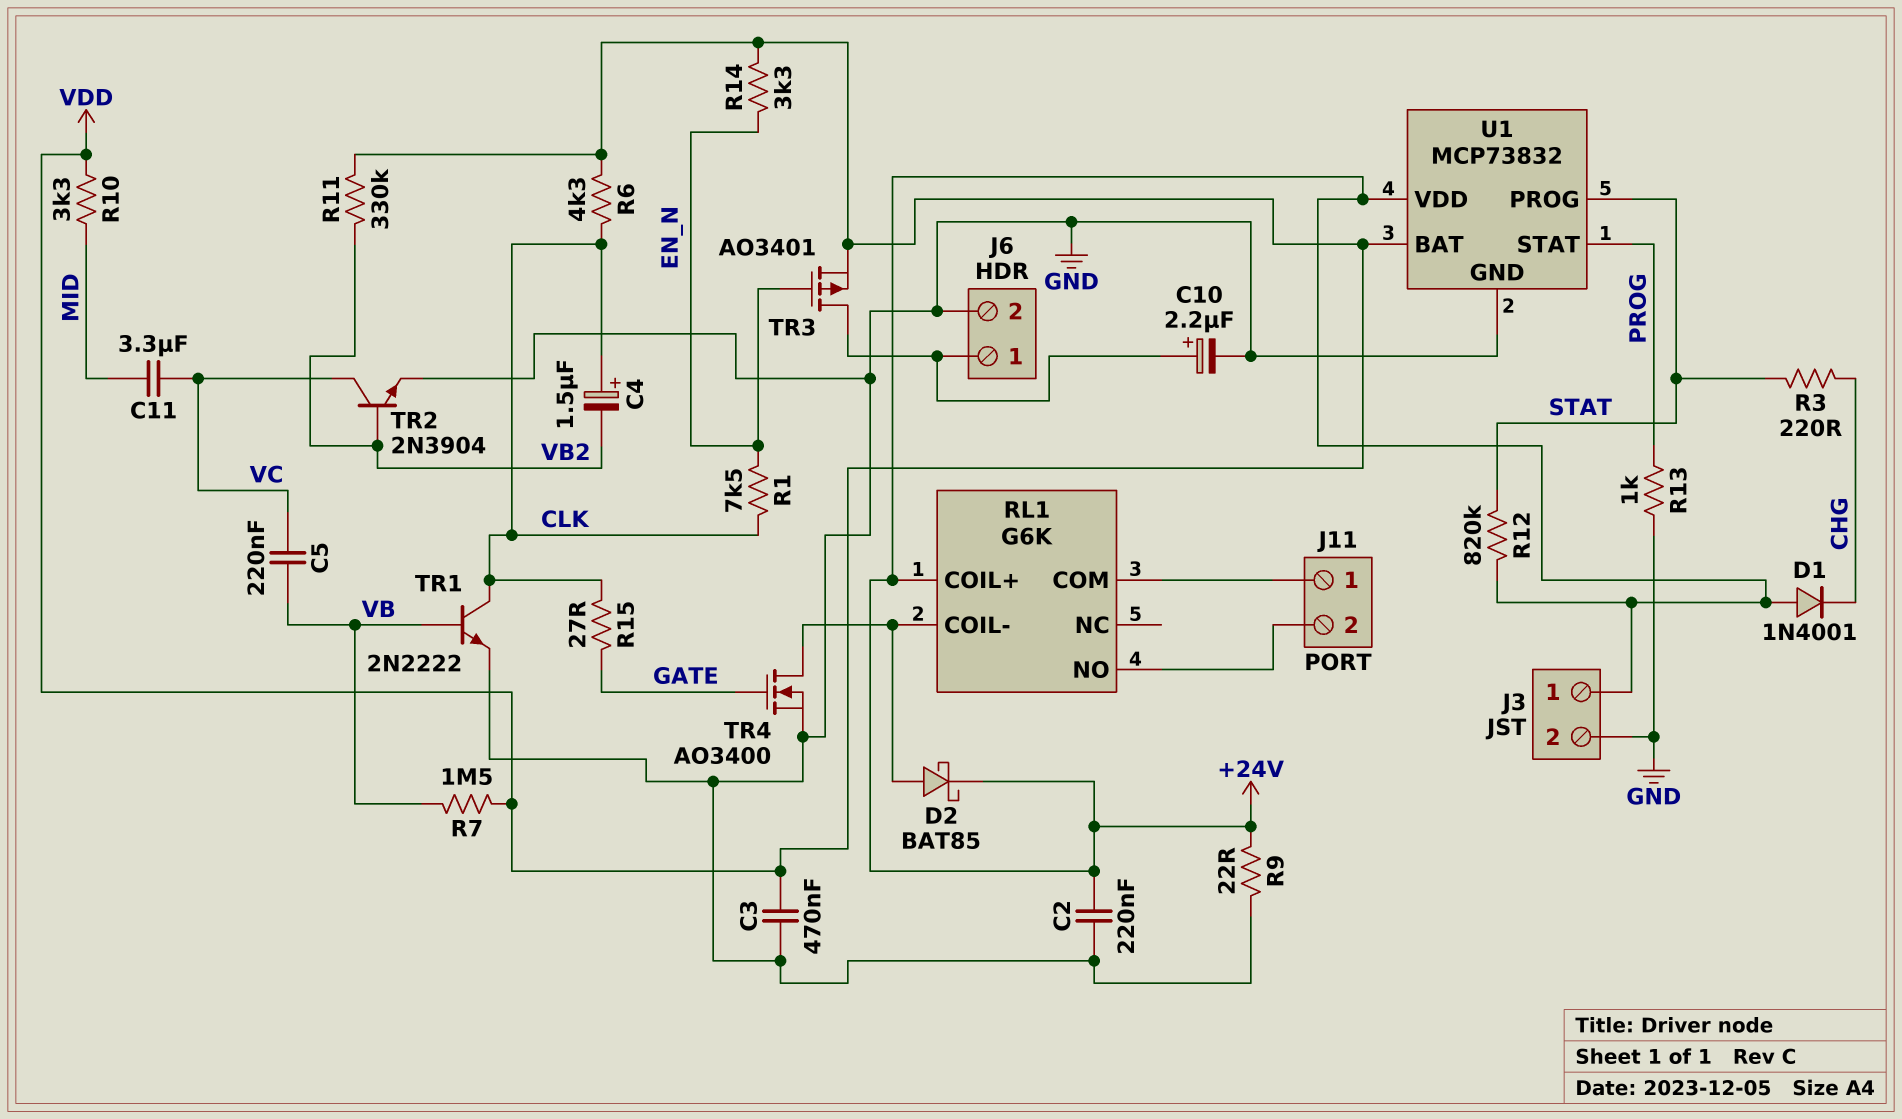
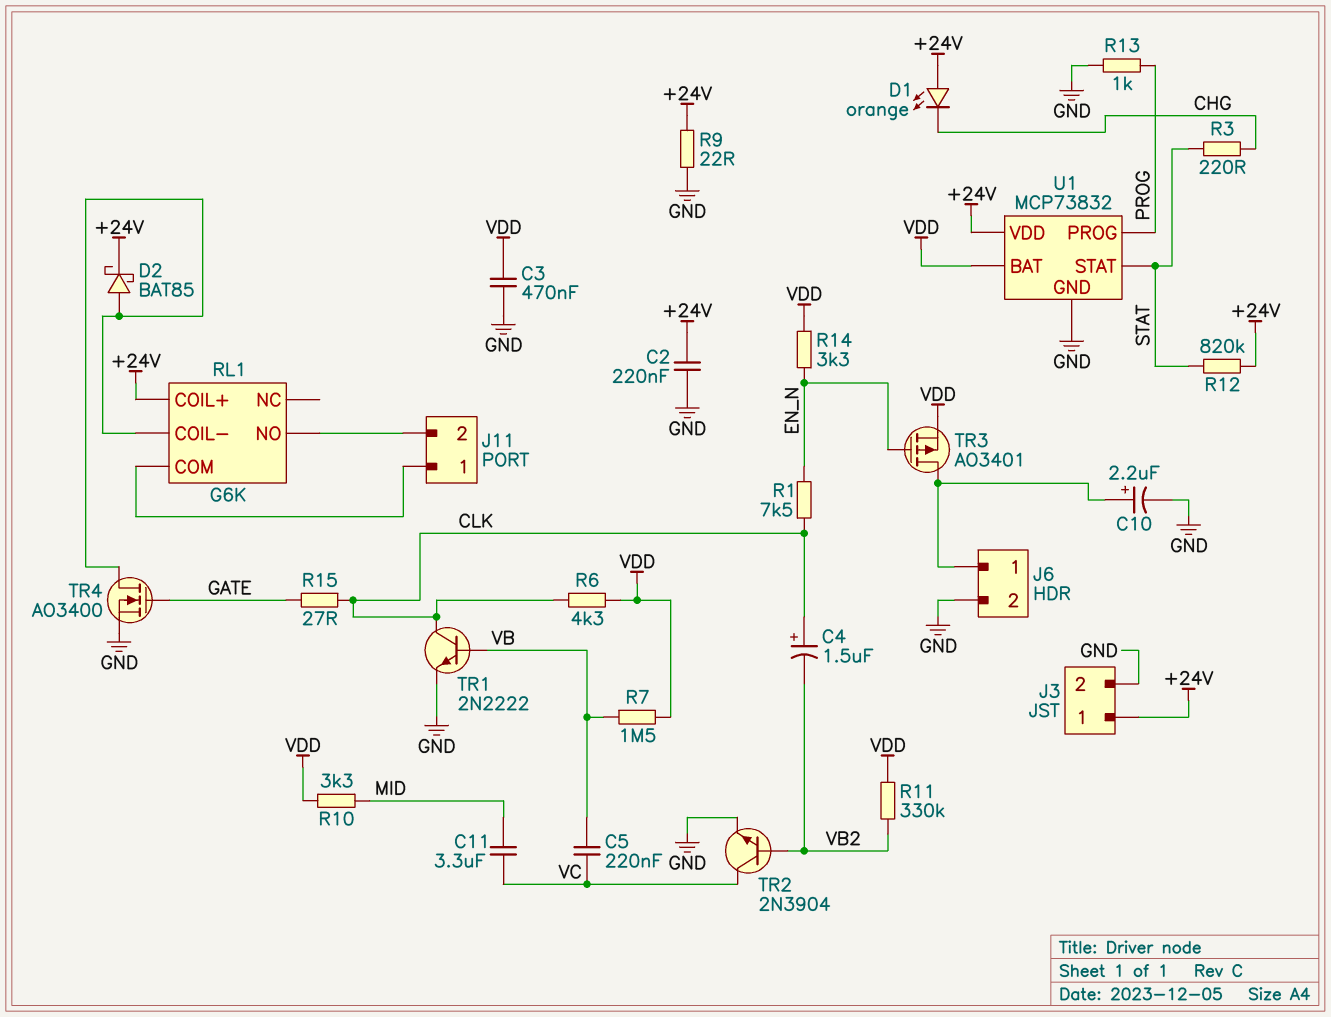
D1: diode 1N4001 (A +24V, K CHG) -> LED orange (A +24V, K CHG)
U1 pin PROG: STAT -> PROG
U1 pin STAT: PROG -> STAT

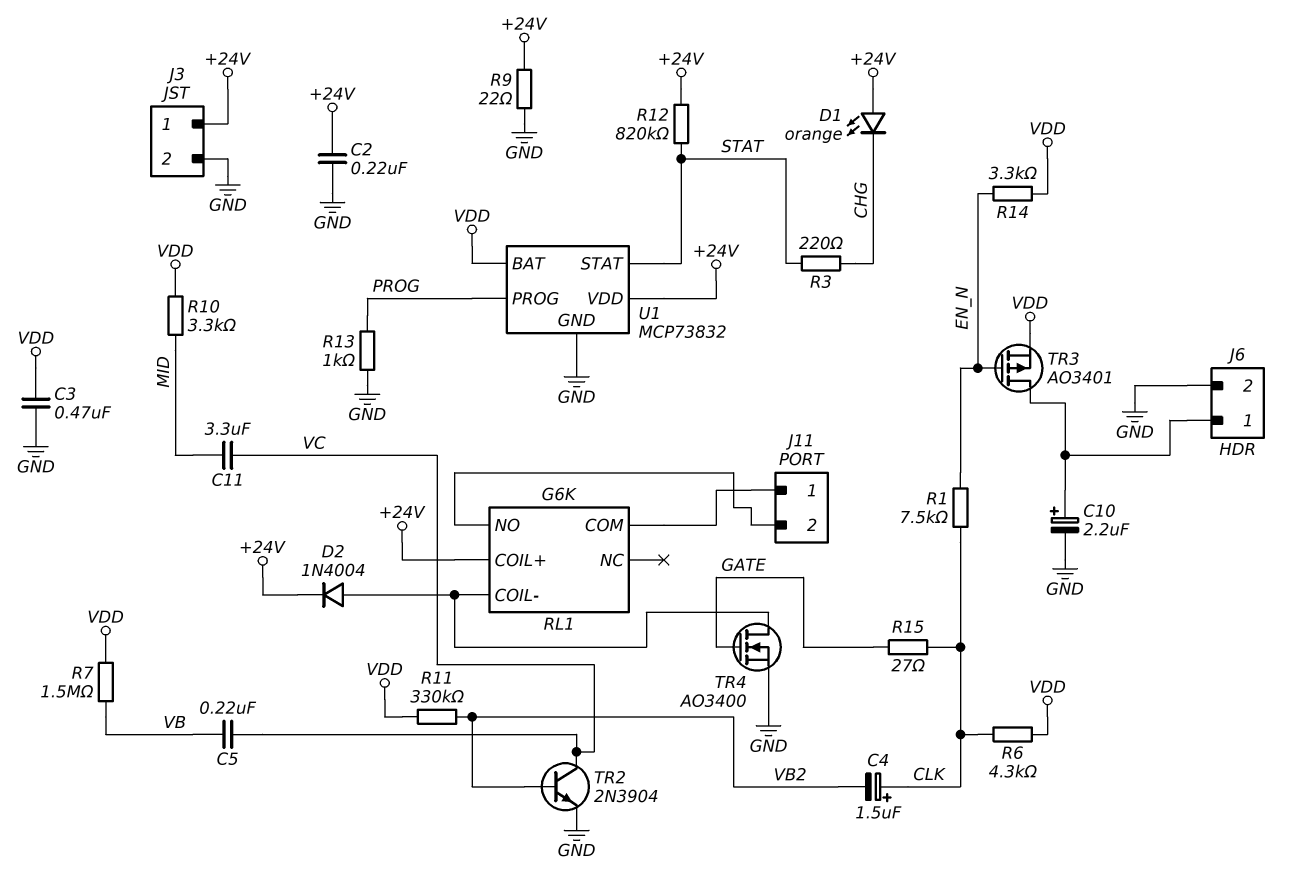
D2: schottky BAT85 (A RL1/COIL-, K +24V) -> diode 1N4004 (A RL1/COIL-, K +24V)
TR1: NPN 2N2222 (B VB, C CLK, E GND) -> none

